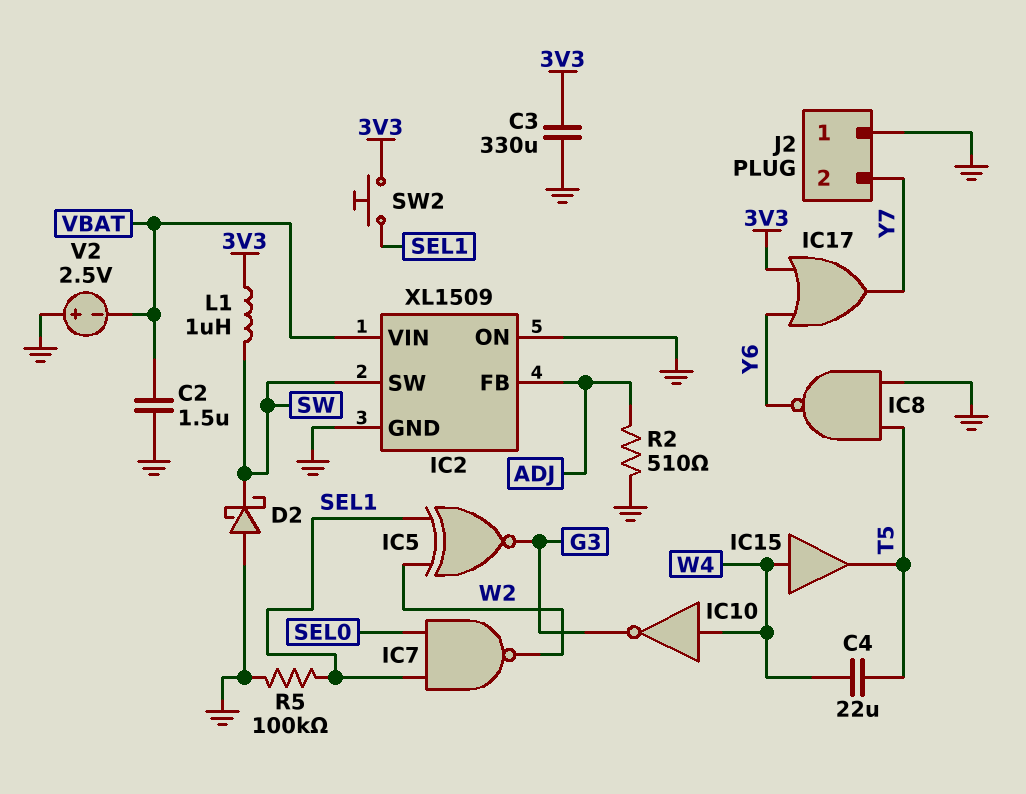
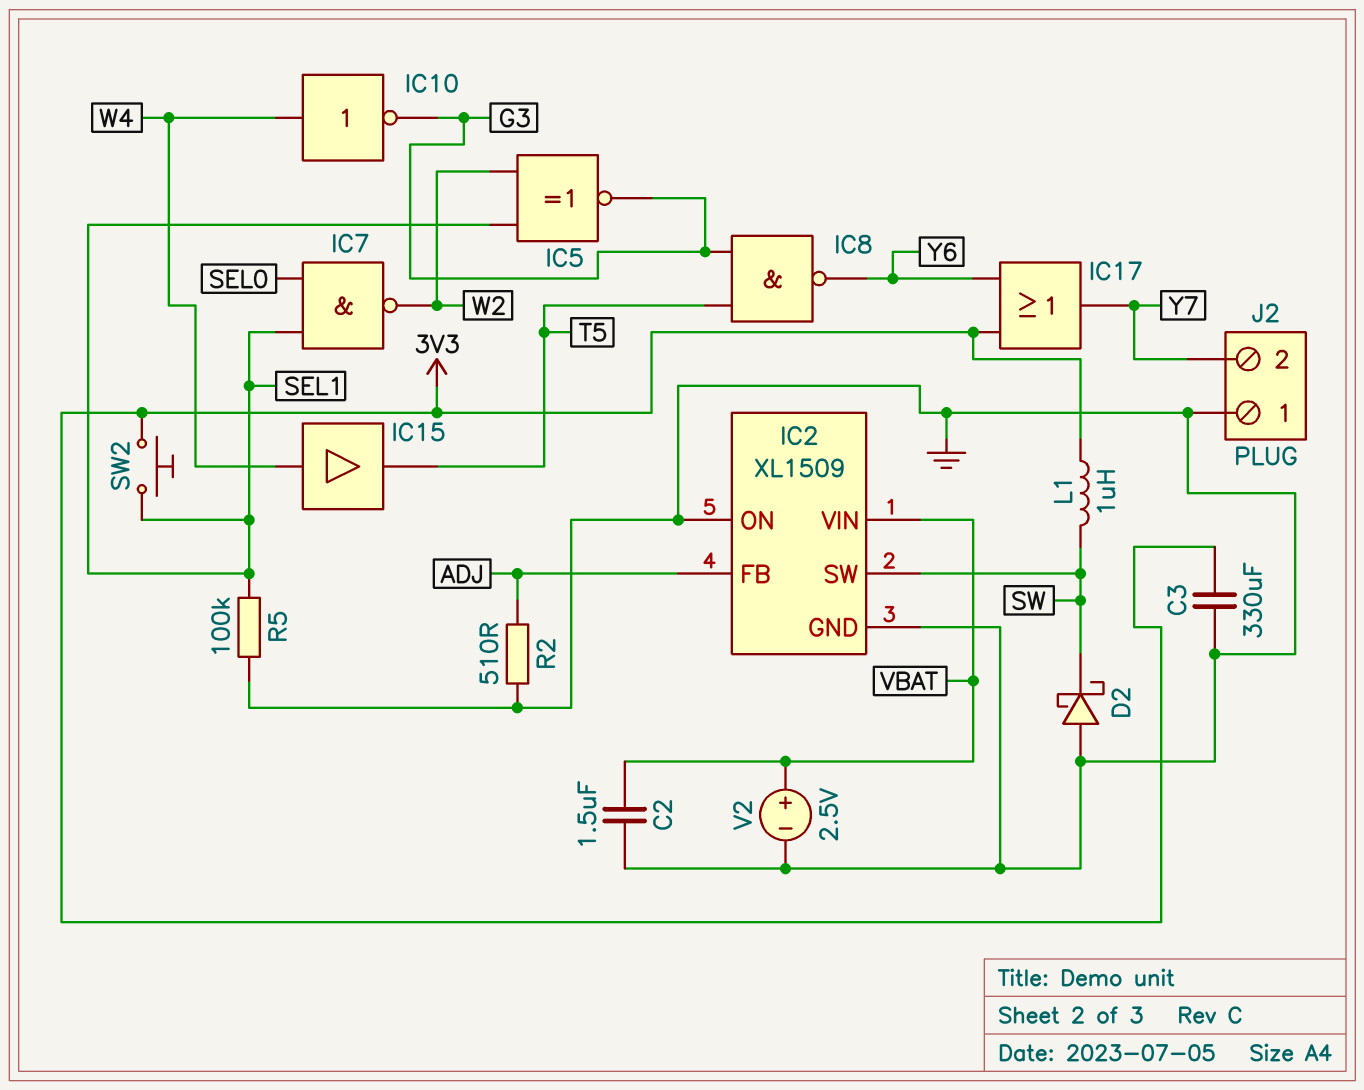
C4: 22uF (T5, W4) -> none
IC8: NAND (in GND, in T5, out Y6) -> NAND (in G3, in T5, out Y6)
V2: 2.5V (plus GND, minus VBAT) -> 2.5V (plus VBAT, minus GND)

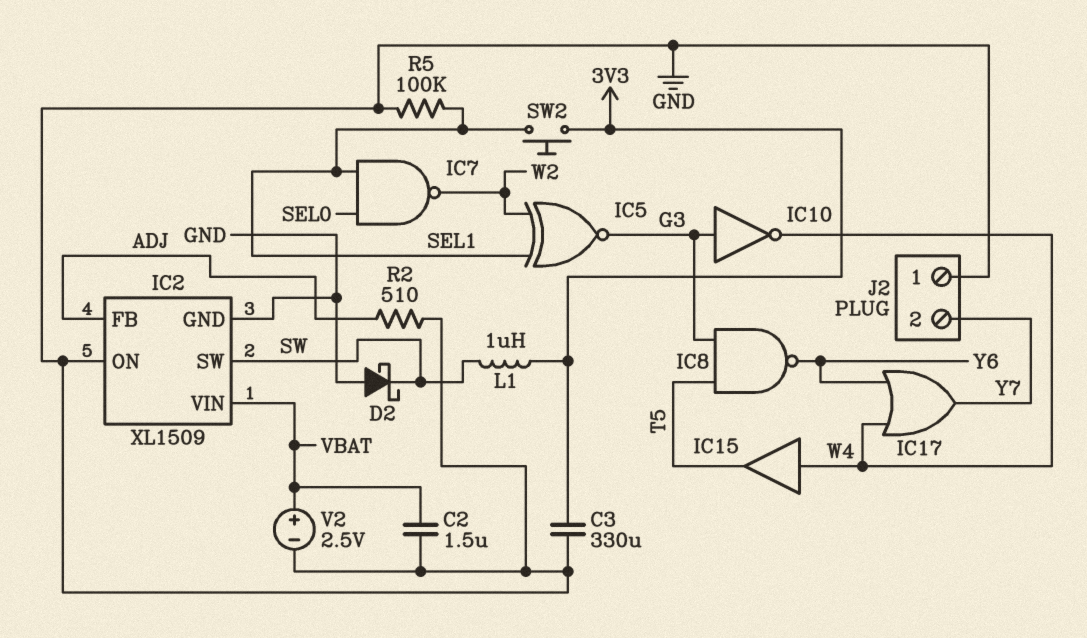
IC10: NOT (in W4, out G3) -> NOT (in G3, out W4)
IC17: OR (in 3V3, in Y6, out Y7) -> OR (in W4, in Y6, out Y7)

